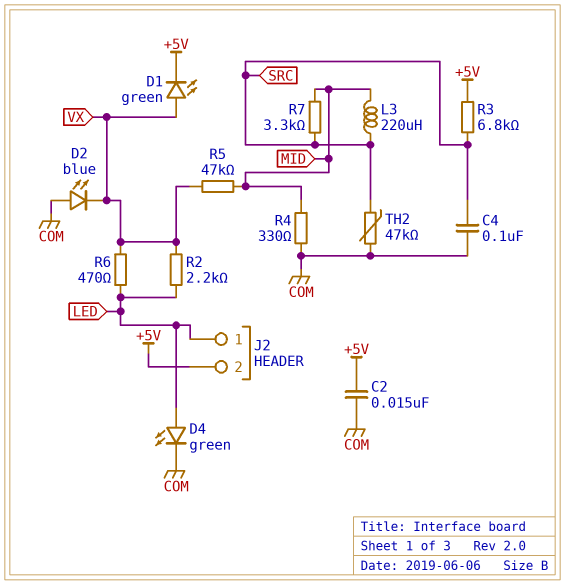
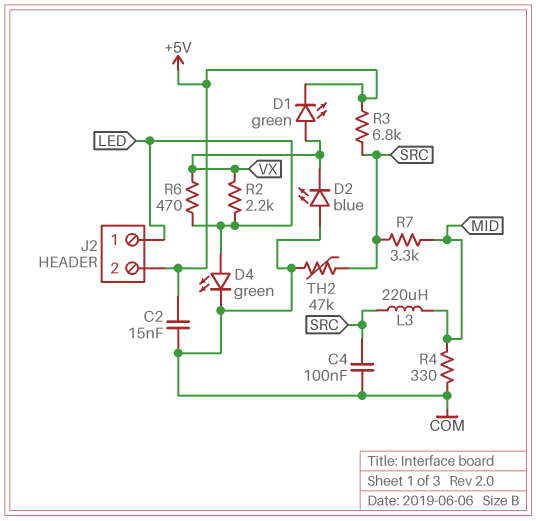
R5: 47k (MID, VX) -> none

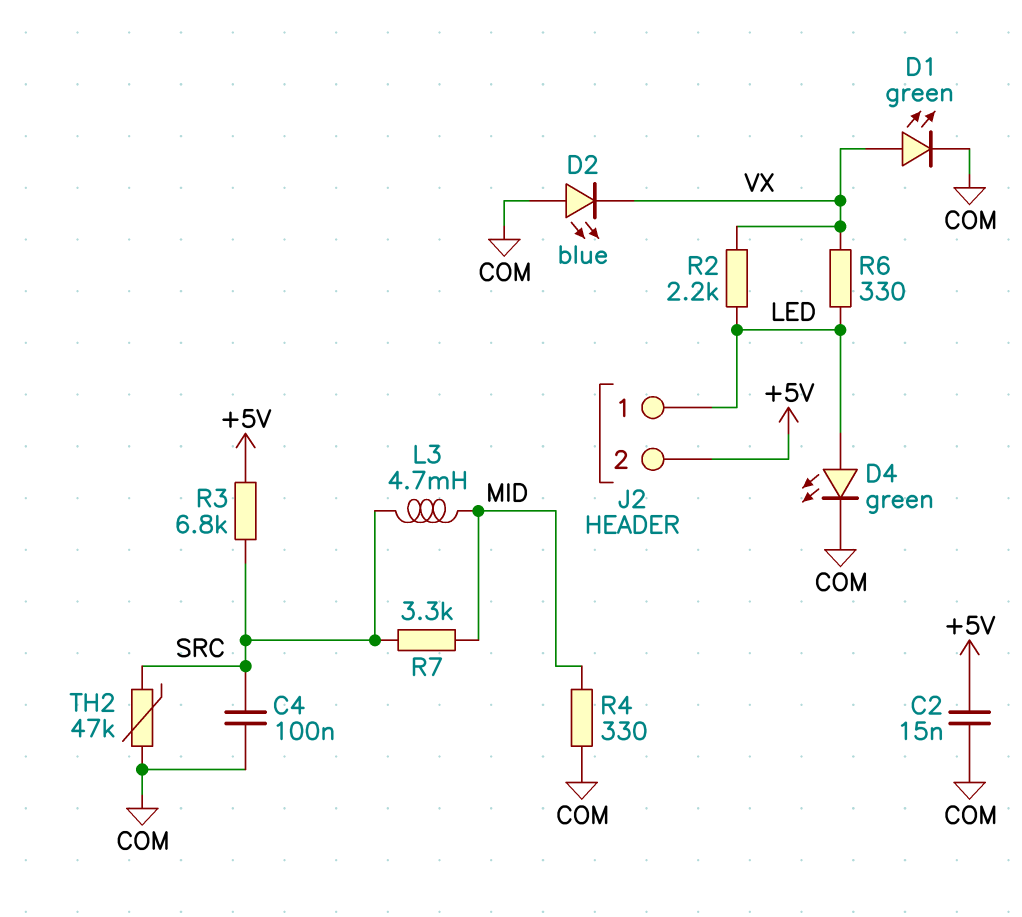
D1: LED green (A VX, K +5V) -> LED green (A VX, K COM)
L3: 220uH (MID, SRC) -> 4.7mH (MID, SRC)
R6: 470 (LED, VX) -> 330 (LED, VX)

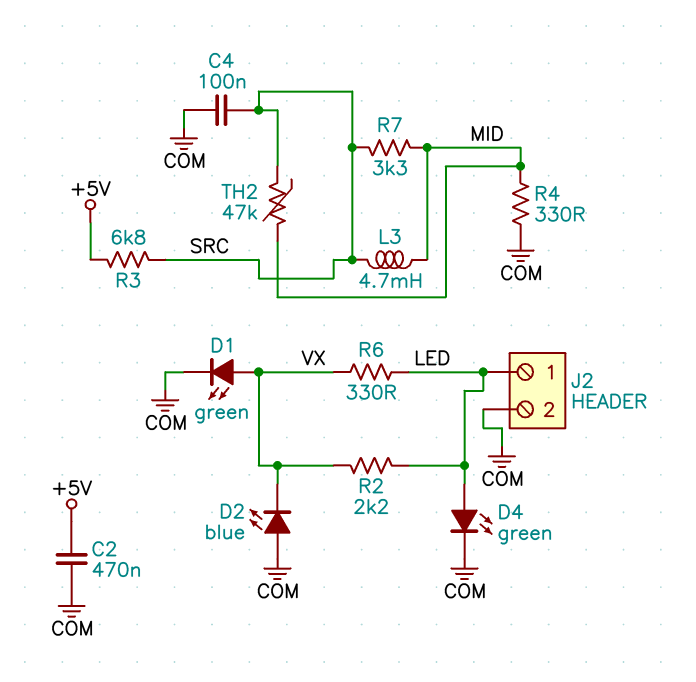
C2: 15nF (+5V, COM) -> 470nF (+5V, COM)
J2 pin 2: +5V -> COM
TH2: 47k (COM, SRC) -> 47k (MID, SRC)

